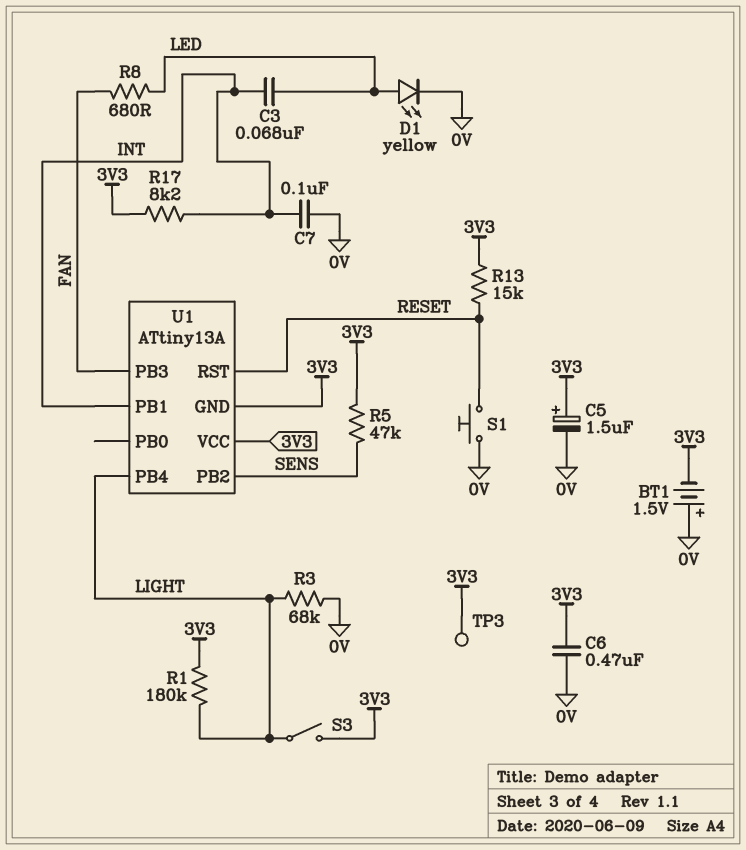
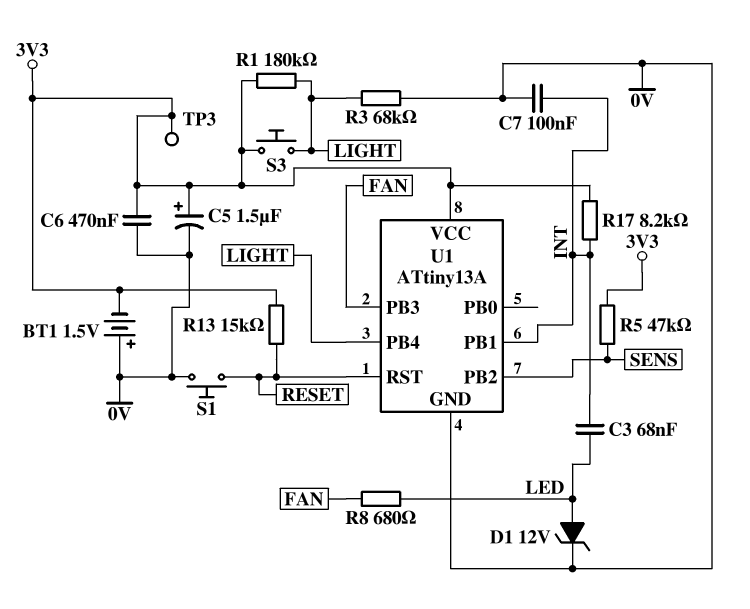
D1: LED yellow (A LED, K 0V) -> zener 12V (A LED, K 0V)
S3: switch (3V3, LIGHT) -> button (3V3, LIGHT)
U1 pin GND: 3V3 -> 0V

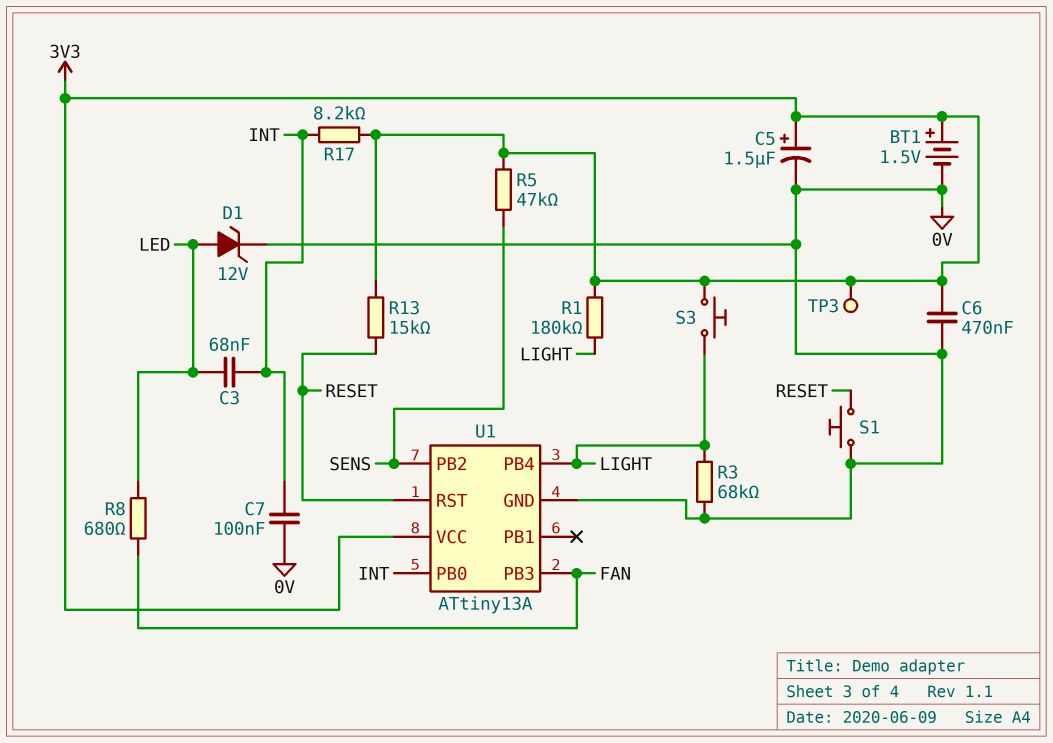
BT1: 1.5V (plus 0V, minus 3V3) -> 1.5V (plus 3V3, minus 0V)
U1 pin PB0: none -> INT
U1 pin PB1: INT -> none

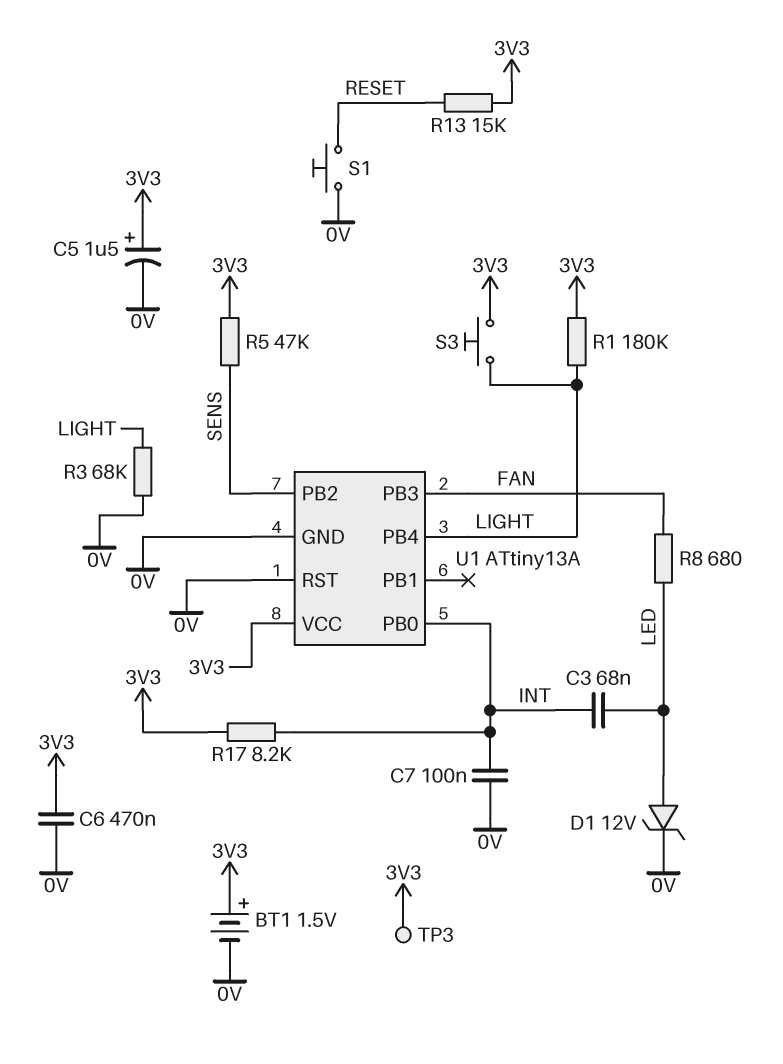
U1 pin RST: RESET -> 0V

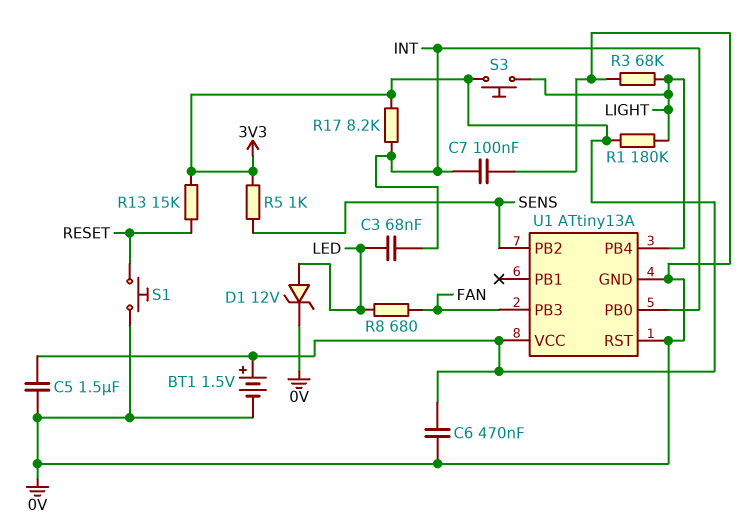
C5: 1.5uF (plus 3V3, minus 0V) -> 1.5uF (0V, 3V3)
R5: 47k (3V3, SENS) -> 1k (3V3, SENS)
TP3: test point (3V3) -> none

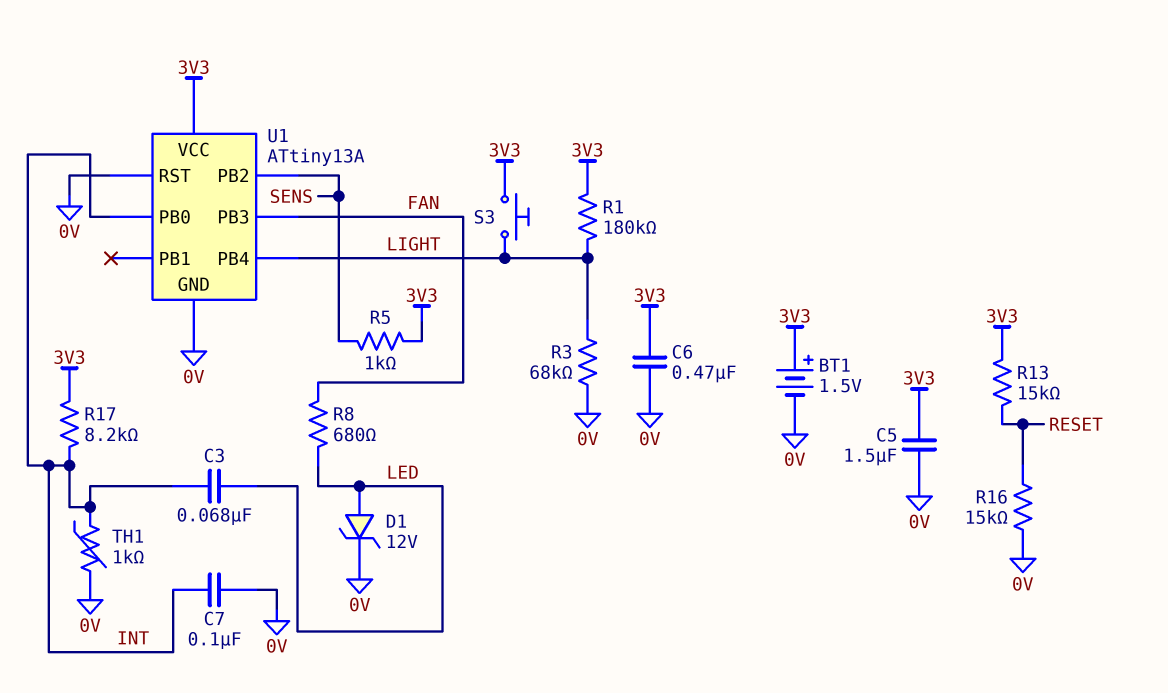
R16: none -> 15k (0V, RESET)
S1: button (0V, RESET) -> none
TH1: none -> 1k (0V, INT)

